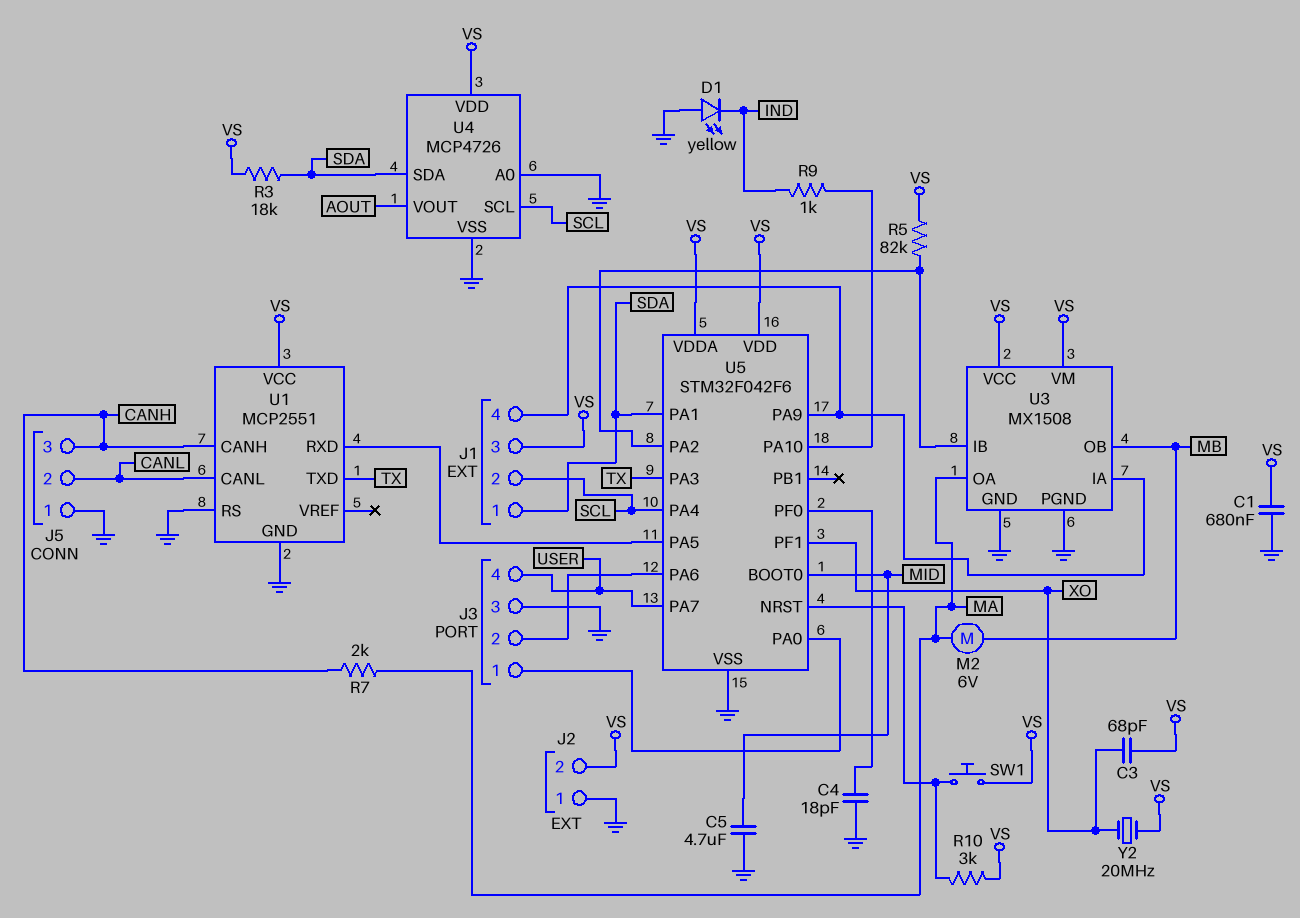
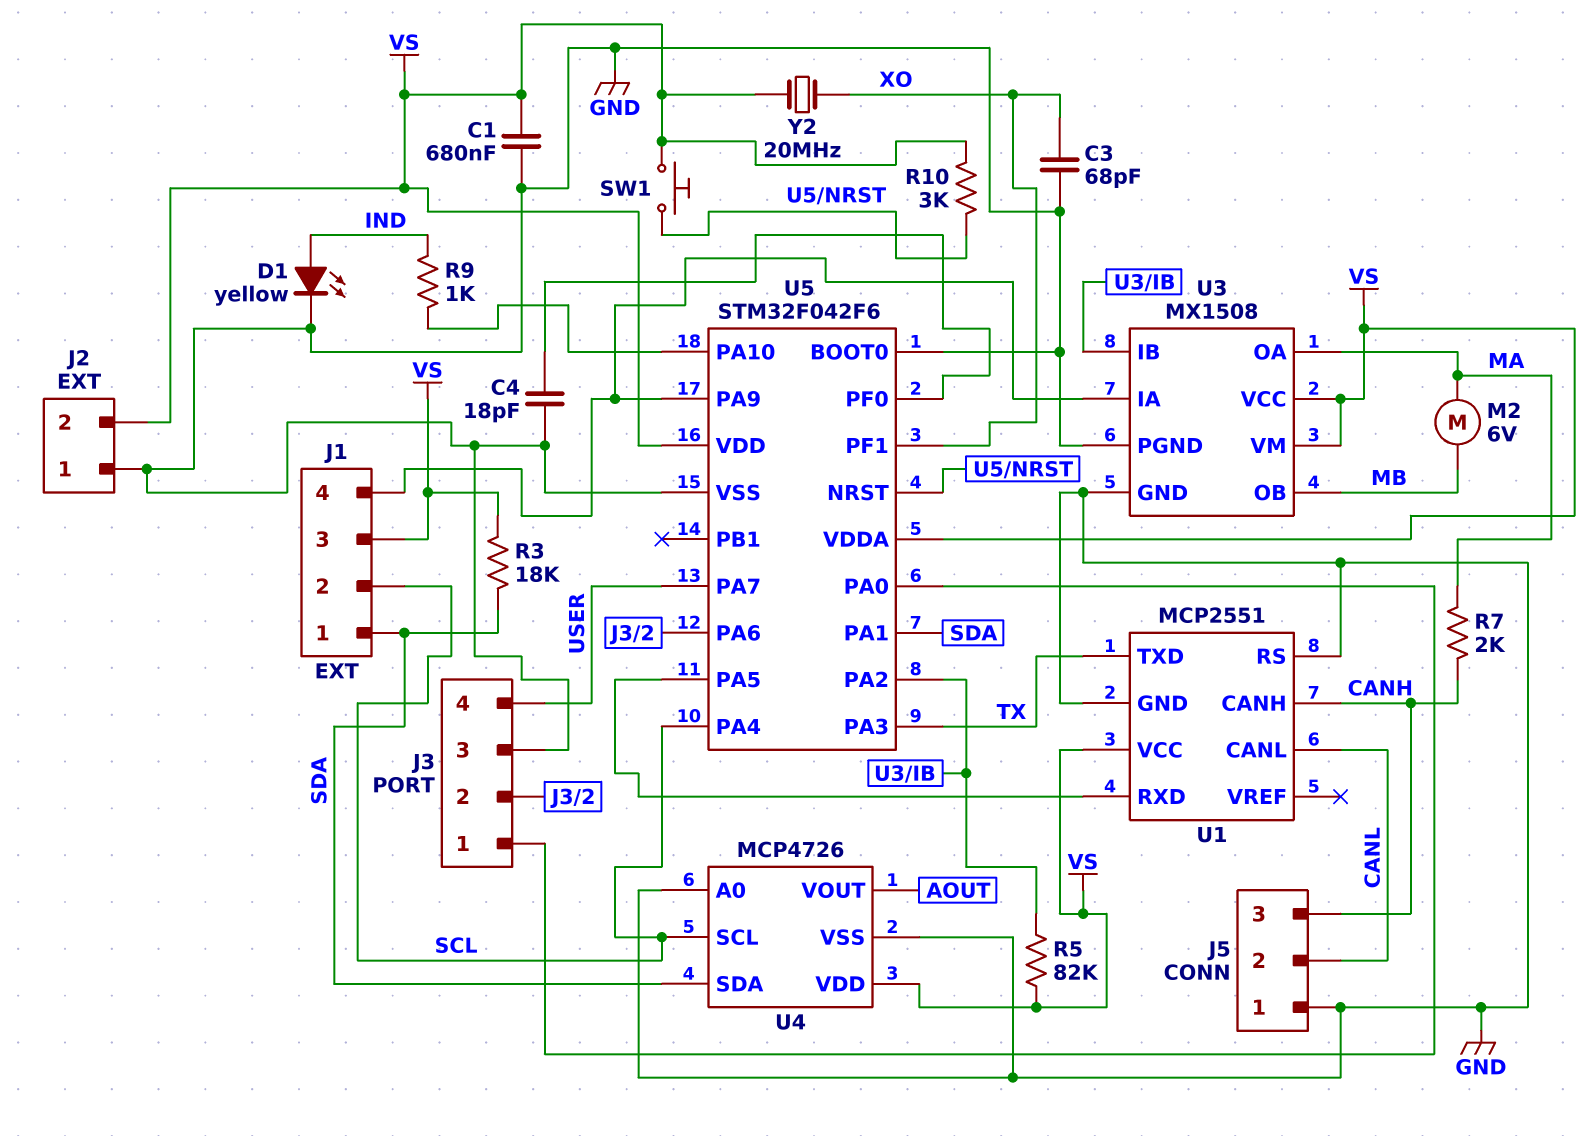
C3: 68pF (VS, XO) -> 68pF (GND, XO)
C5: 4.7uF (GND, MID) -> none
D1: LED yellow (A GND, K IND) -> LED yellow (A IND, K GND)
U5 pin BOOT0: MID -> GND

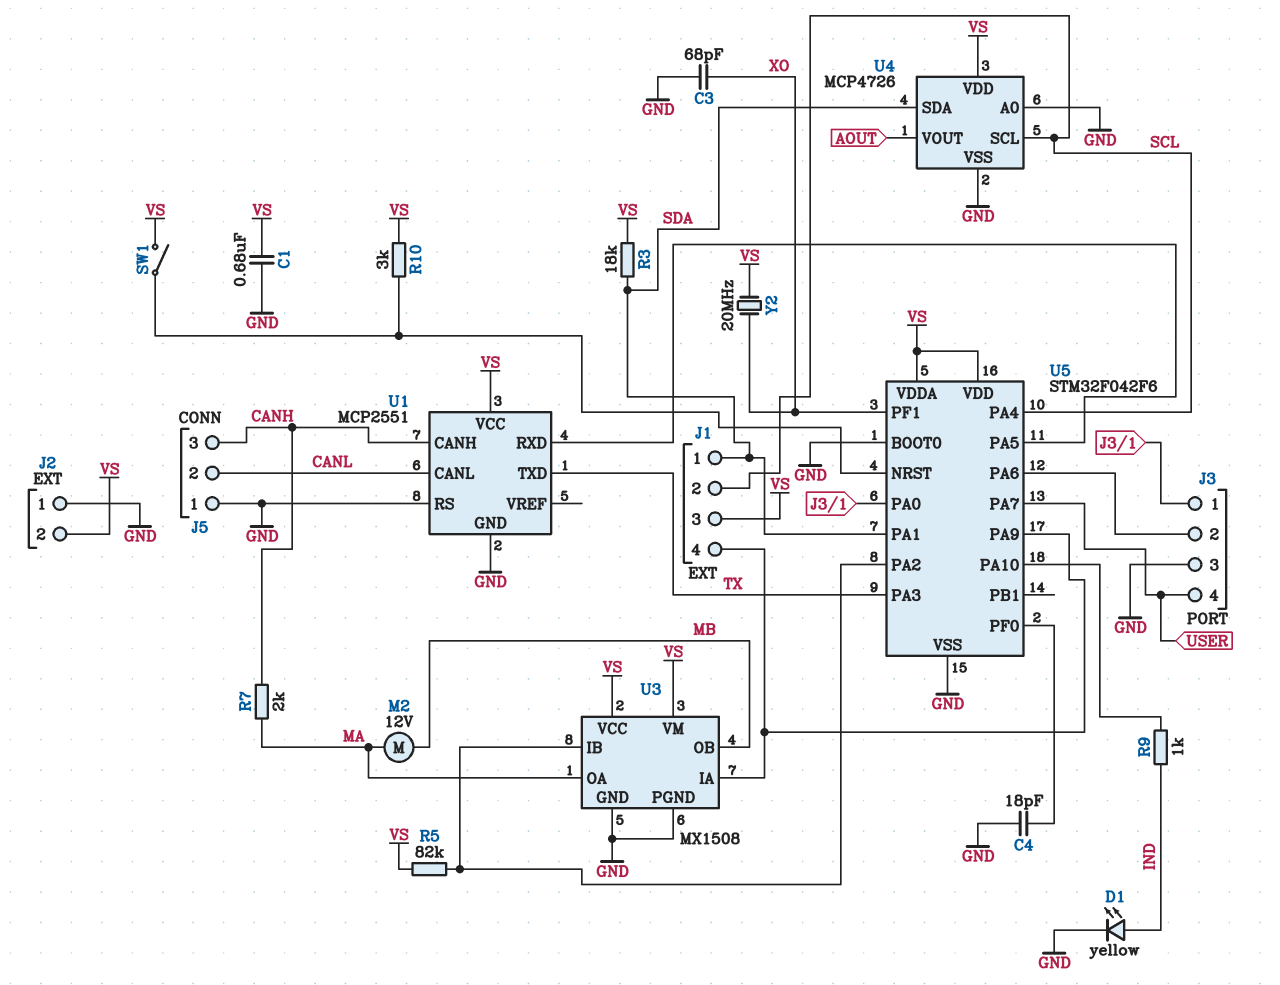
M2: motor 6V (MA, MB) -> motor 12V (MA, MB)
SW1: button (U5/NRST, VS) -> switch (U5/NRST, VS)

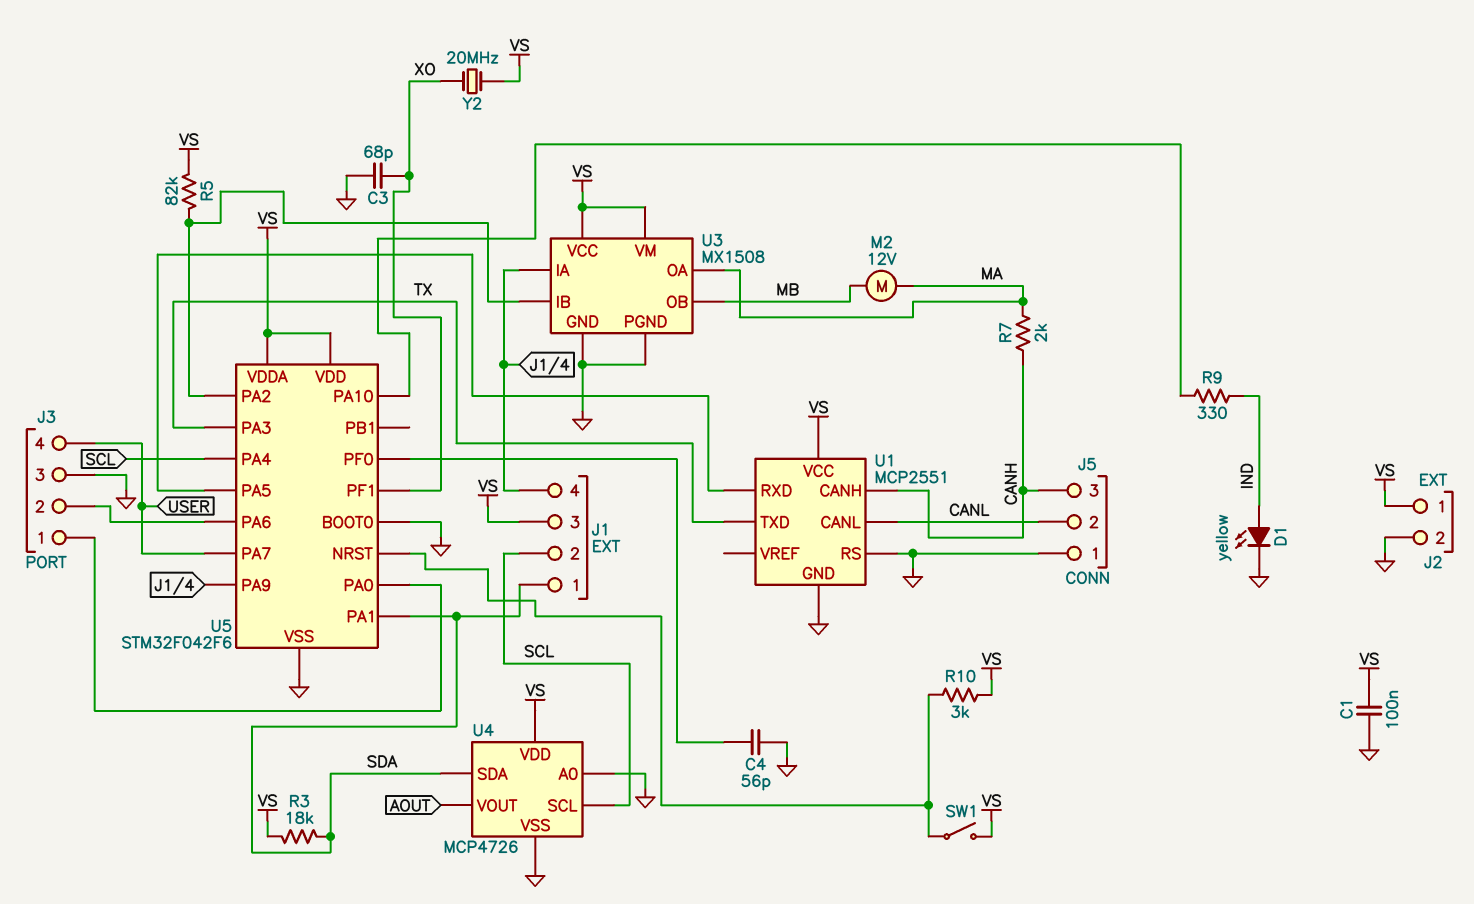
C1: 680nF (GND, VS) -> 100nF (GND, VS)
C4: 18pF (GND, U5/PF0) -> 56pF (GND, U5/PF0)
J2 pin 1: GND -> VS
J2 pin 2: VS -> GND
R9: 1k (IND, U5/PA10) -> 330 (IND, U5/PA10)

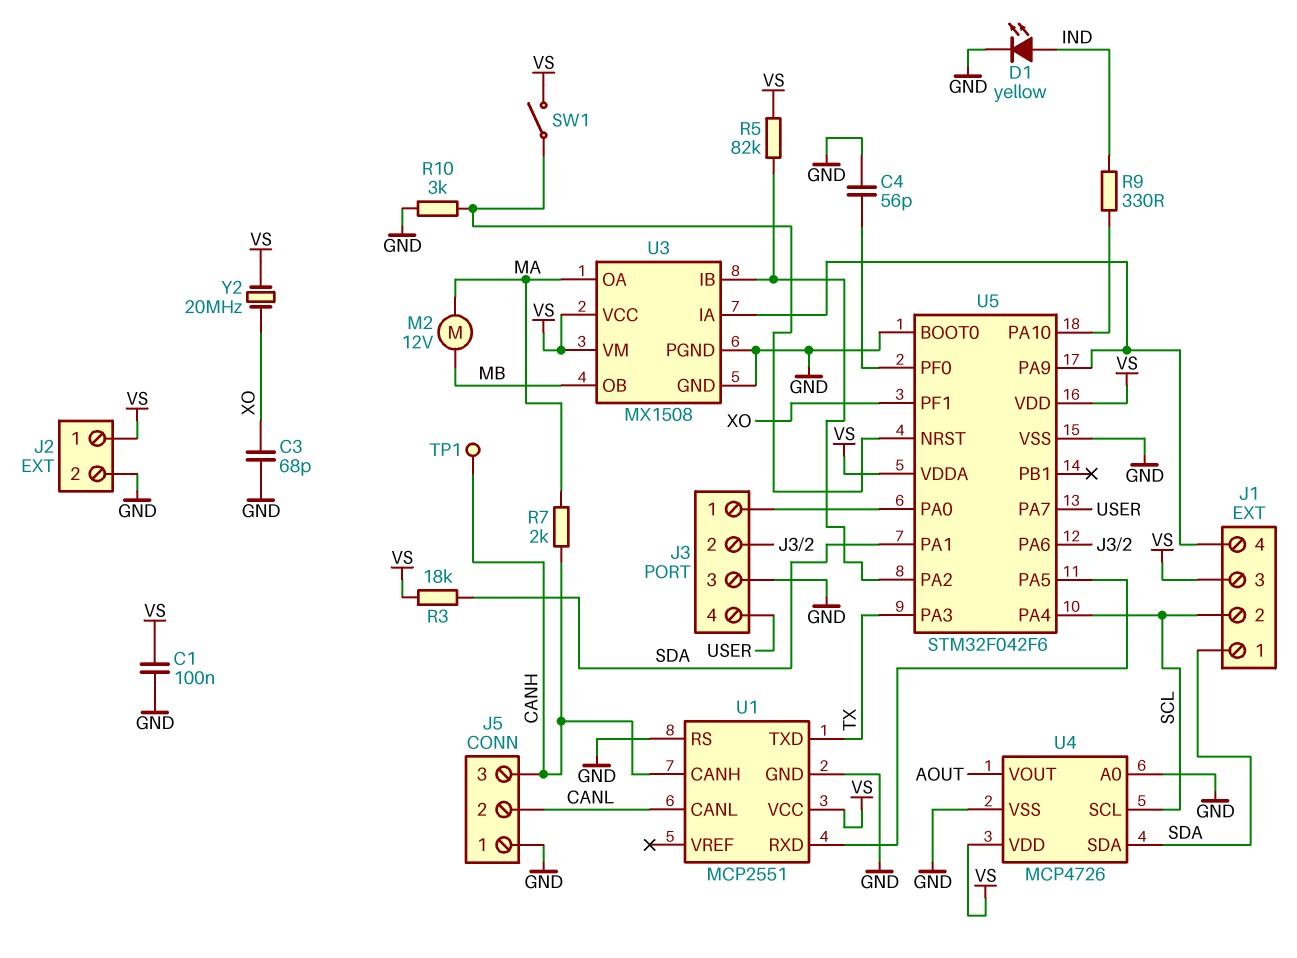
R10: 3k (U5/NRST, VS) -> 3k (GND, U5/NRST)
TP1: none -> test point (CANH)

